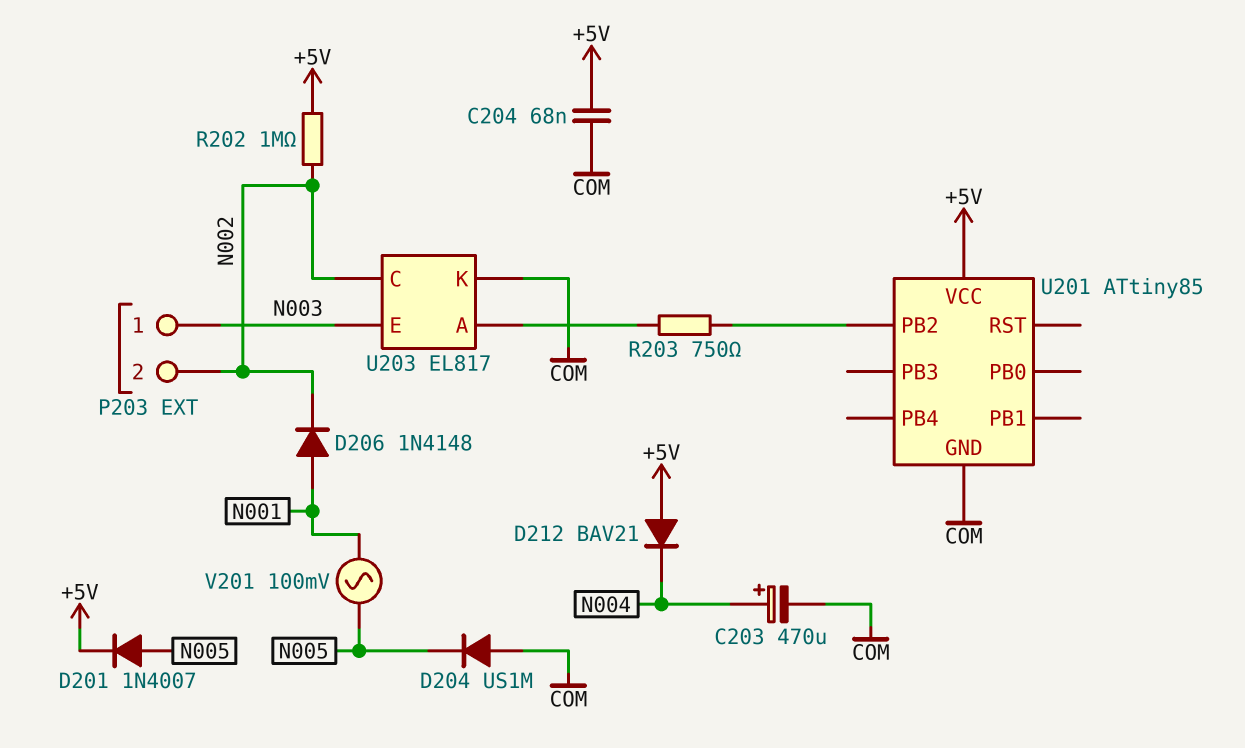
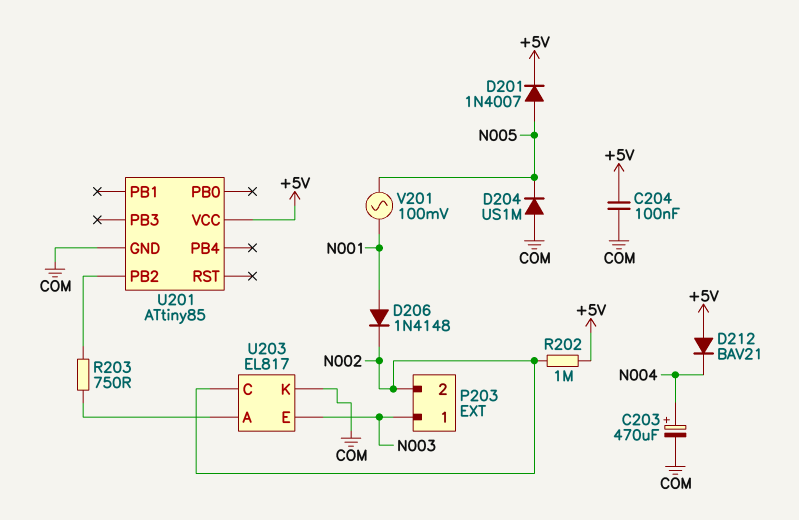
C204: 68nF (+5V, COM) -> 100nF (+5V, COM)

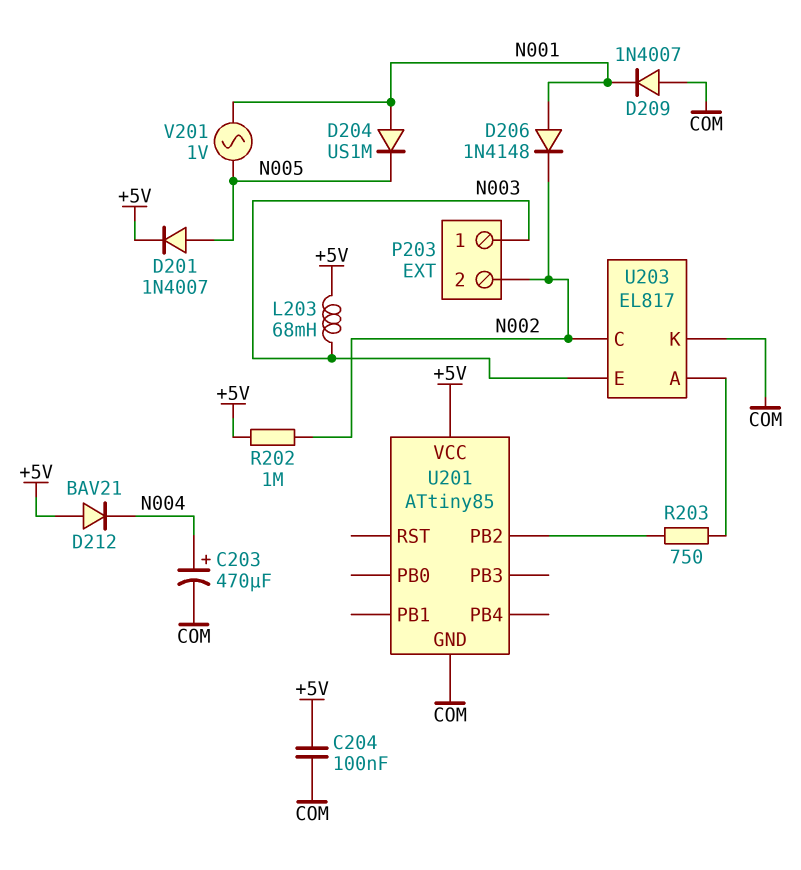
D204: diode US1M (A COM, K N005) -> diode US1M (A N001, K N005)
D209: none -> diode 1N4007 (A COM, K N001)
L203: none -> 68mH (+5V, N003)
V201: AC 100mV (N001, N005) -> AC 1V (N001, N005)

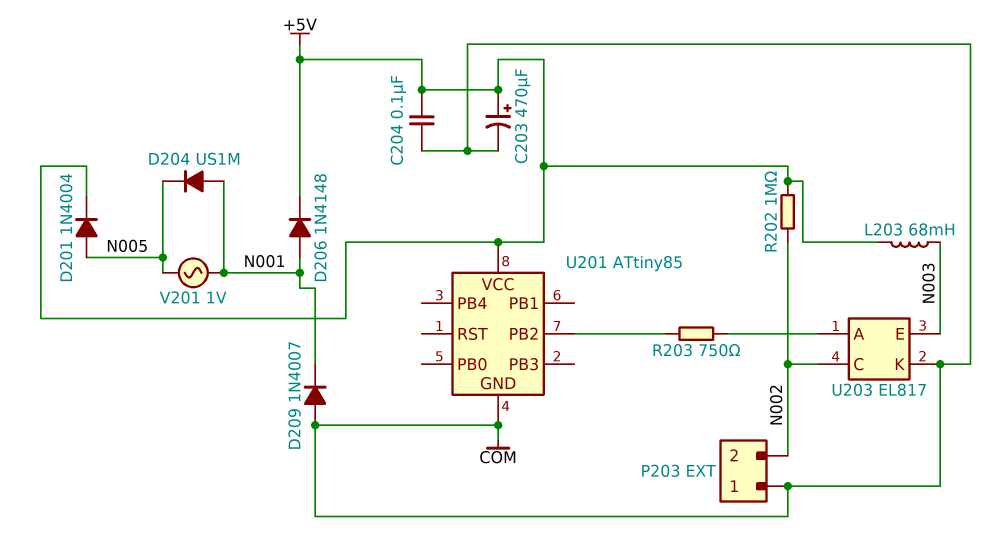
C203: 470uF (plus N004, minus COM) -> 470uF (plus +5V, minus COM)
D201: diode 1N4007 (A N005, K +5V) -> diode 1N4004 (A N005, K +5V)
D206: diode 1N4148 (A N001, K N002) -> diode 1N4148 (A N001, K +5V)
D212: diode BAV21 (A +5V, K N004) -> none
P203 pin 1: N003 -> COM

